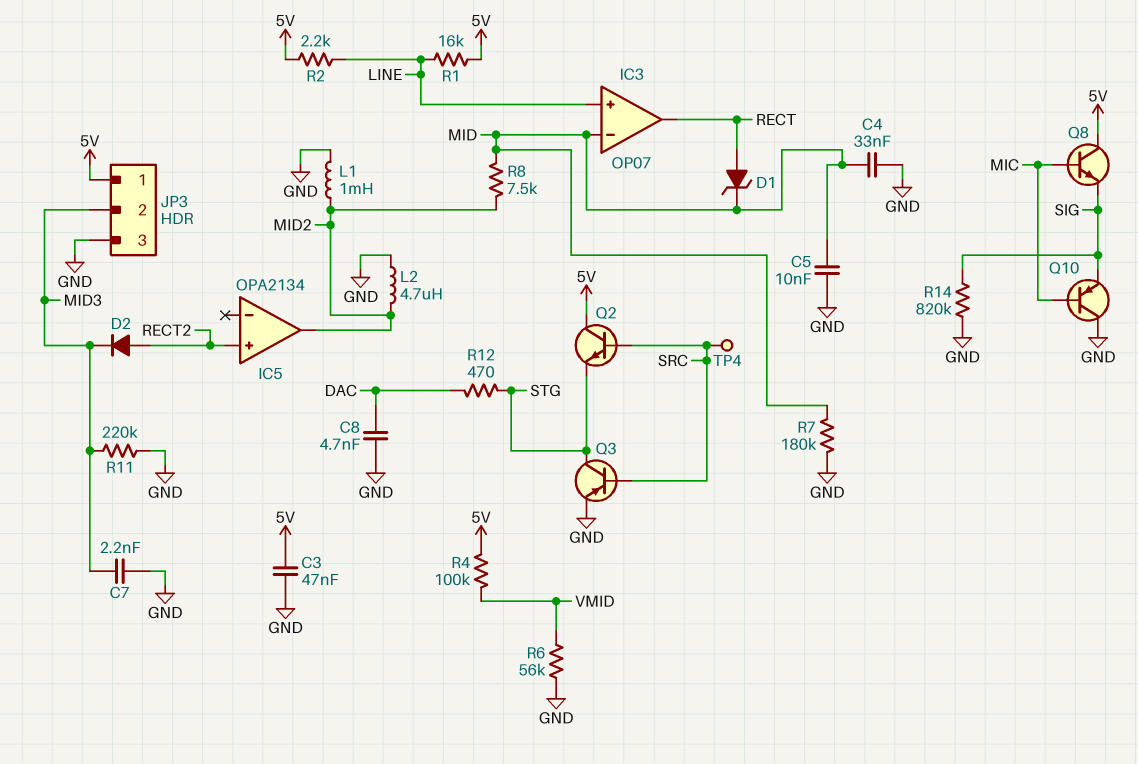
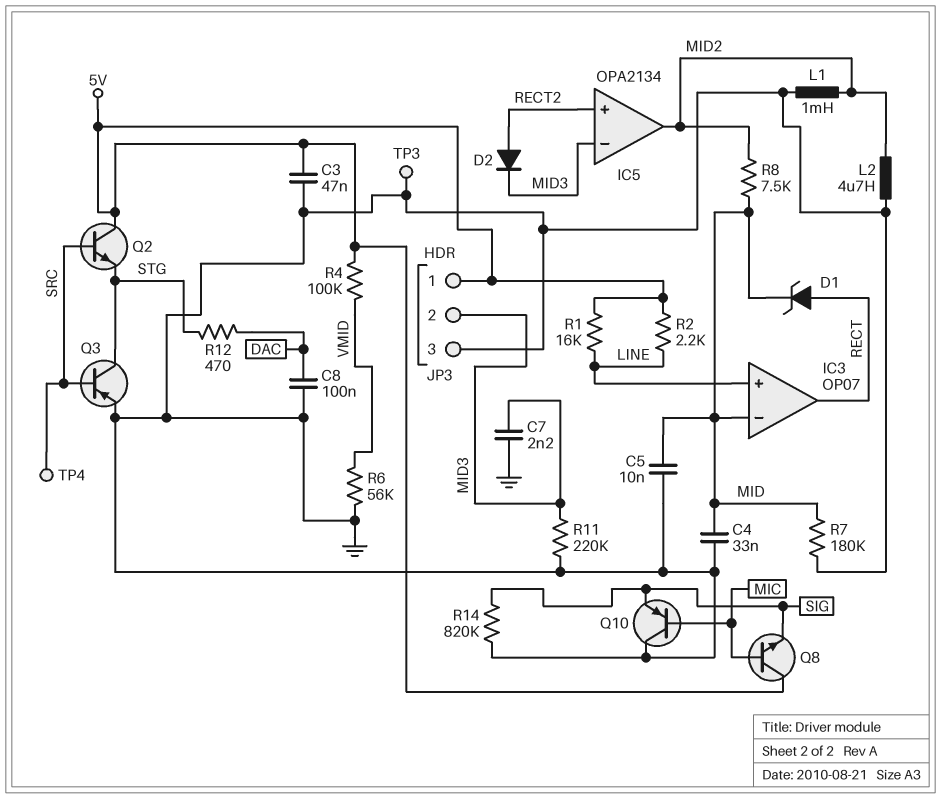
C8: 4.7nF (DAC, GND) -> 100nF (DAC, GND)
IC5 pin in-: none -> MID3
TP3: none -> test point (GND)

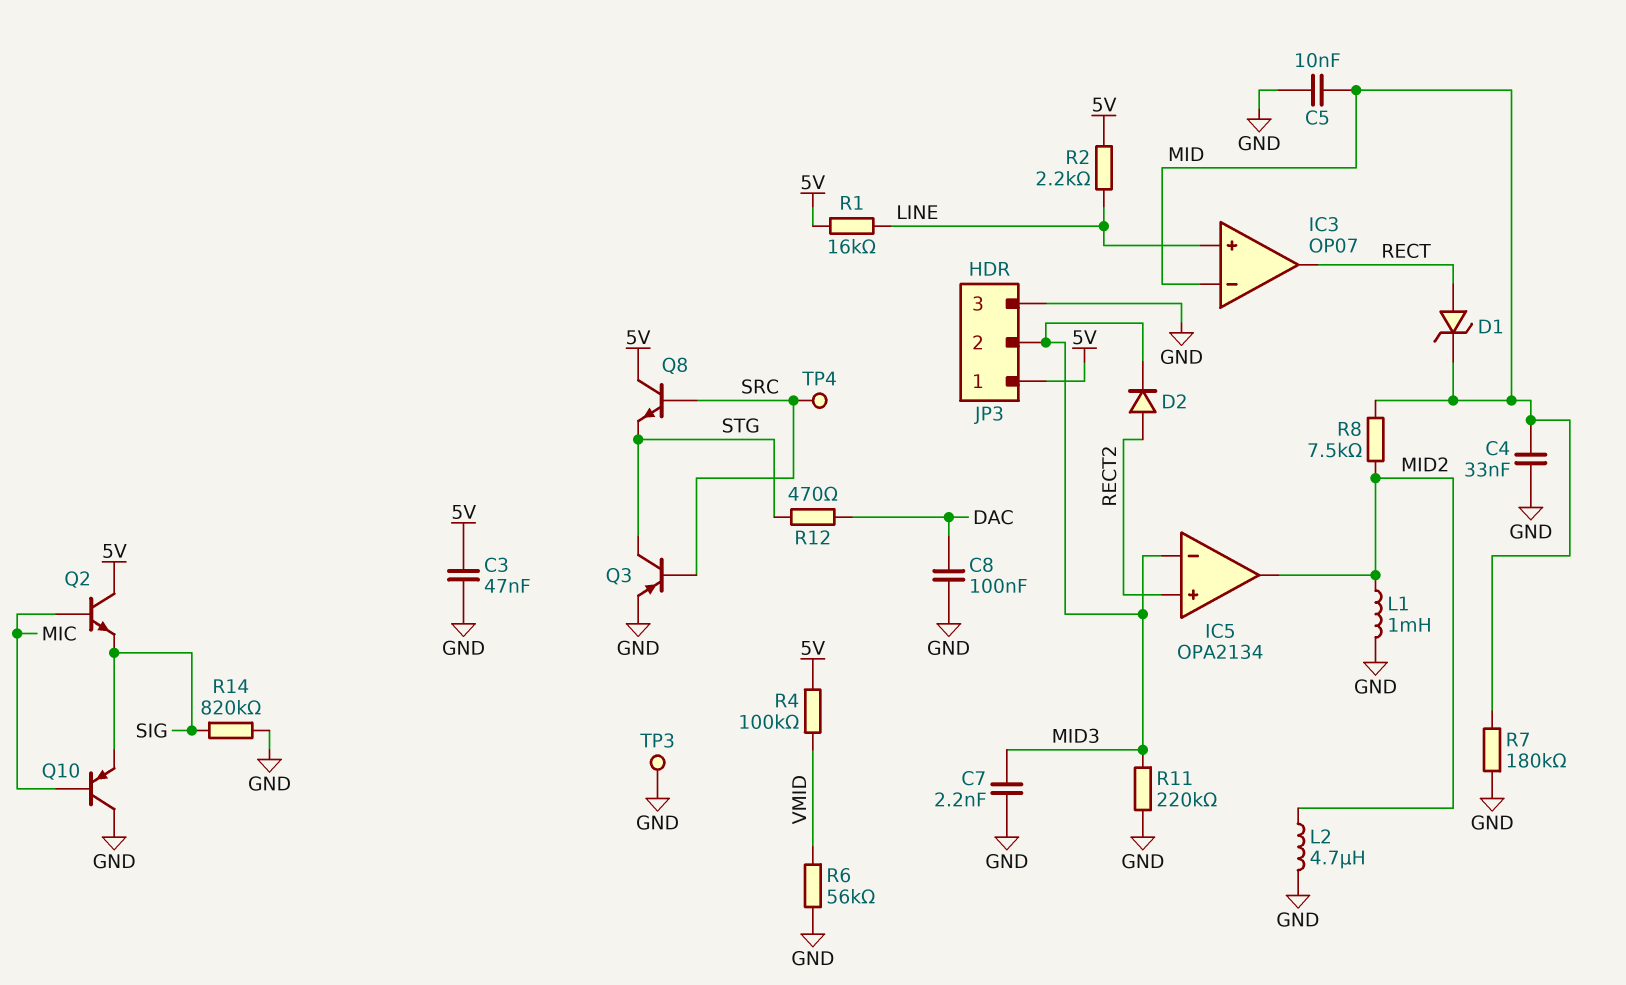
Q2: NPN (B SRC, C 5V, E STG) -> NPN (B MIC, C 5V, E SIG)
Q8: NPN (B MIC, C 5V, E SIG) -> NPN (B SRC, C 5V, E STG)

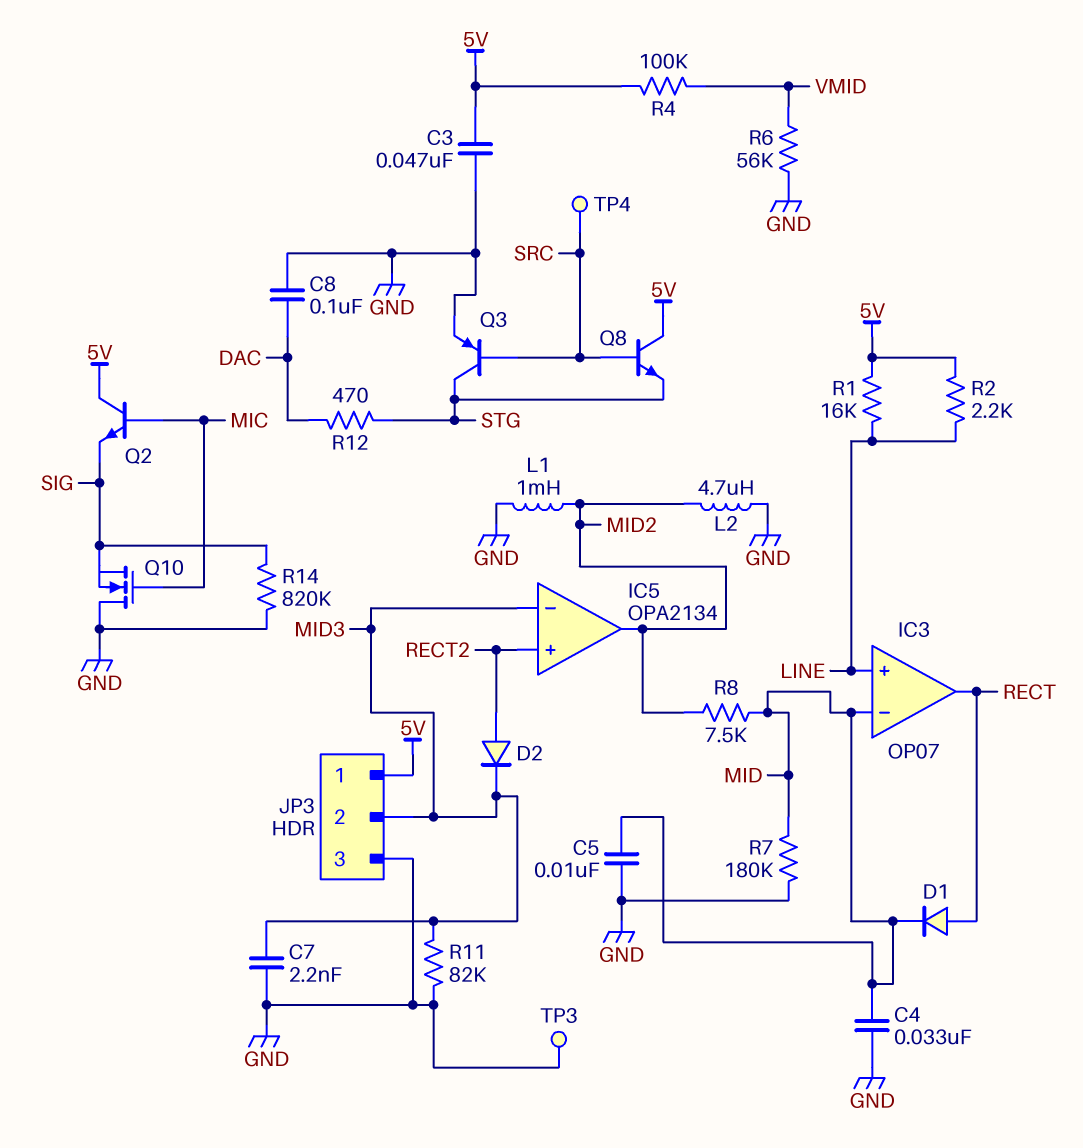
D1: zener (A RECT, K MID) -> diode (A RECT, K MID)
Q10: PNP (B MIC, C GND, E SIG) -> NMOS (G MIC, D GND, S SIG)
R11: 220k (GND, MID3) -> 82k (GND, MID3)

